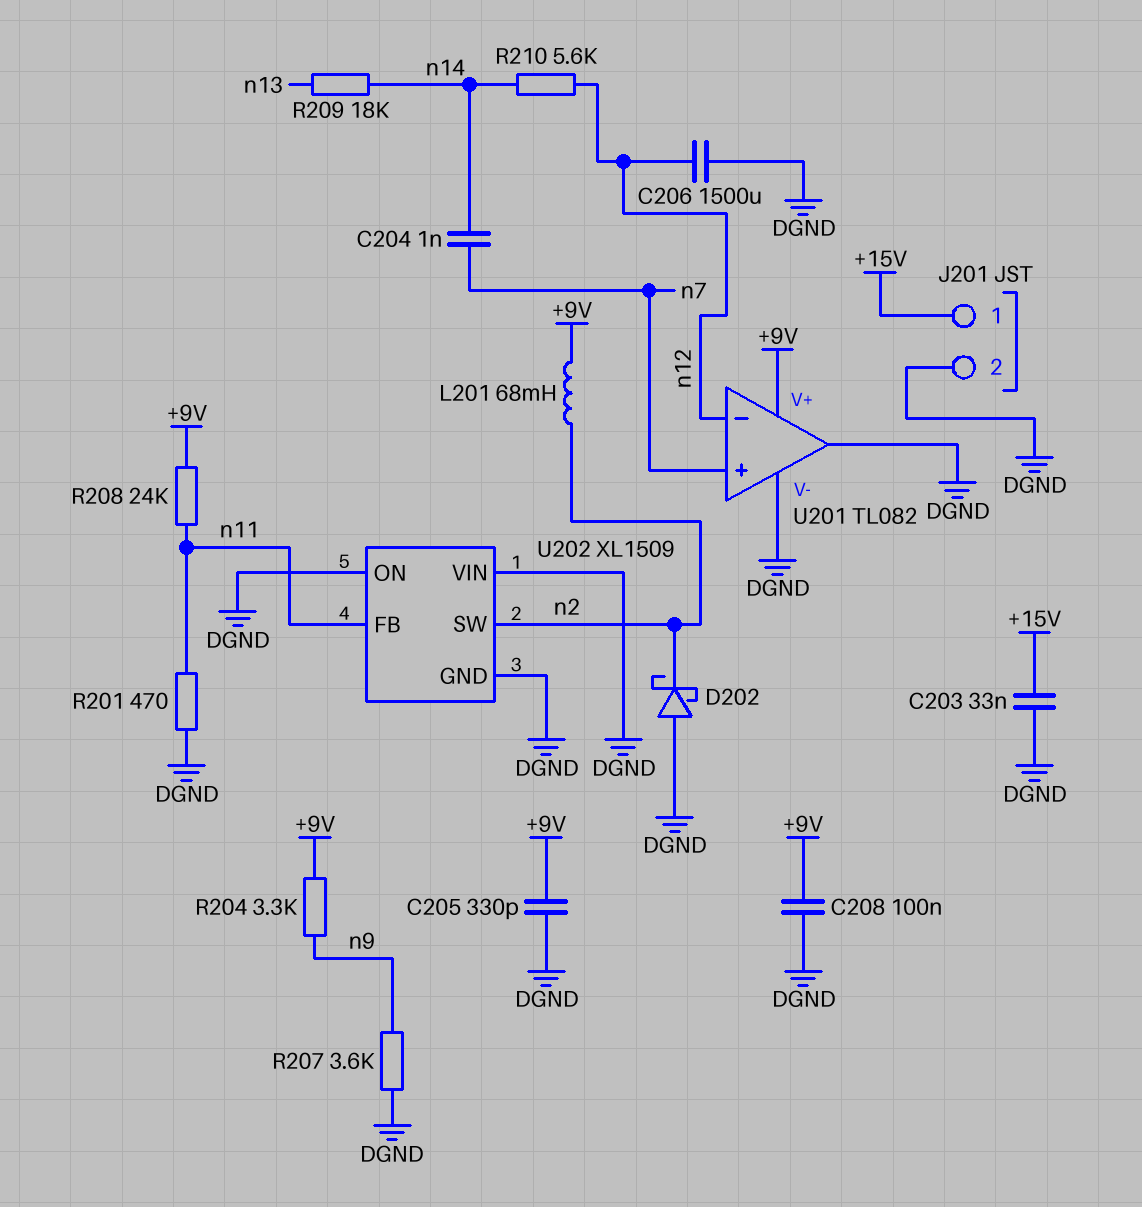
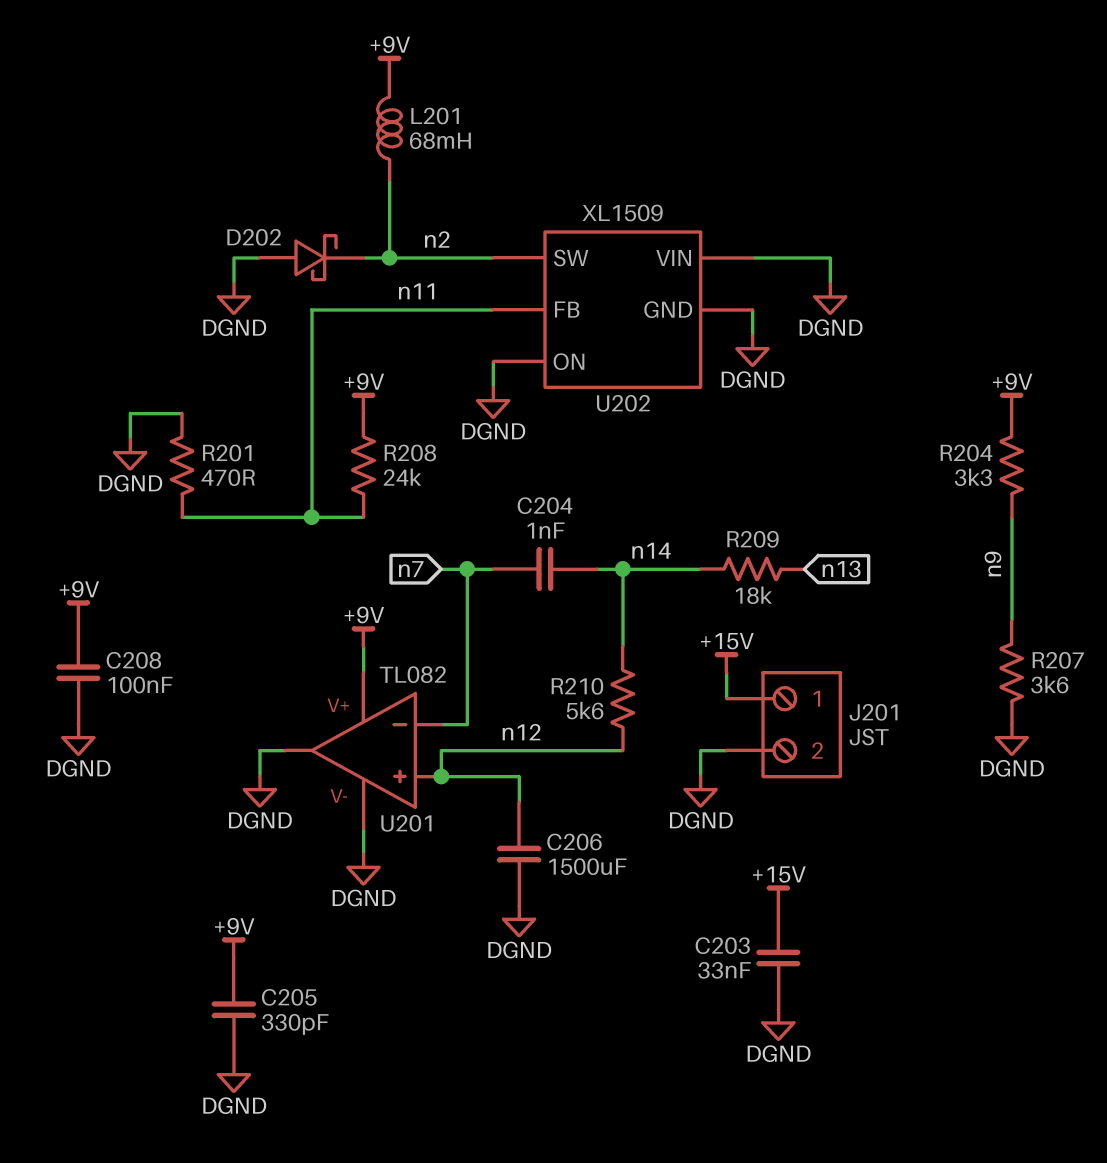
U201 pin in+: n7 -> n12
U201 pin in-: n12 -> n7

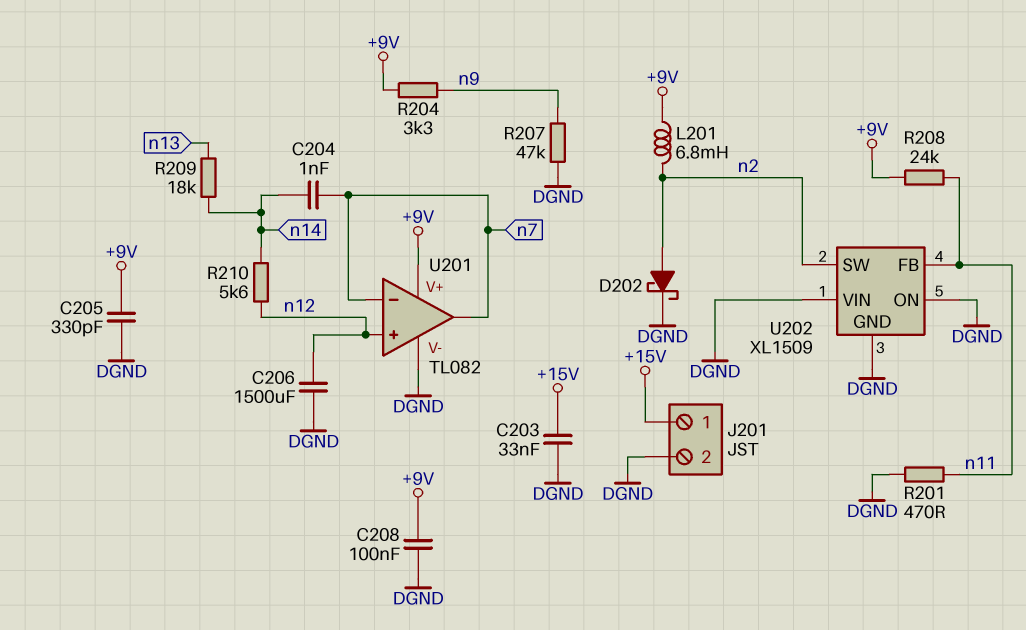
D202: schottky (A DGND, K n2) -> schottky (A n2, K DGND)
L201: 68mH (+9V, n2) -> 6.8mH (+9V, n2)
R207: 3.6k (DGND, n9) -> 47k (DGND, n9)
U201 pin out: DGND -> n7

